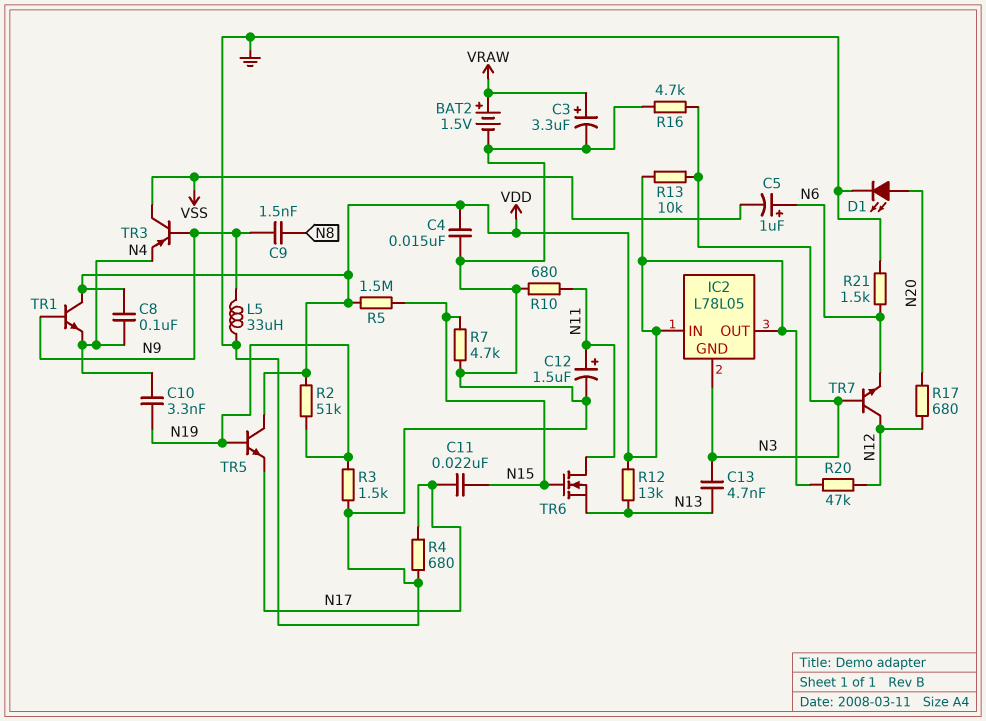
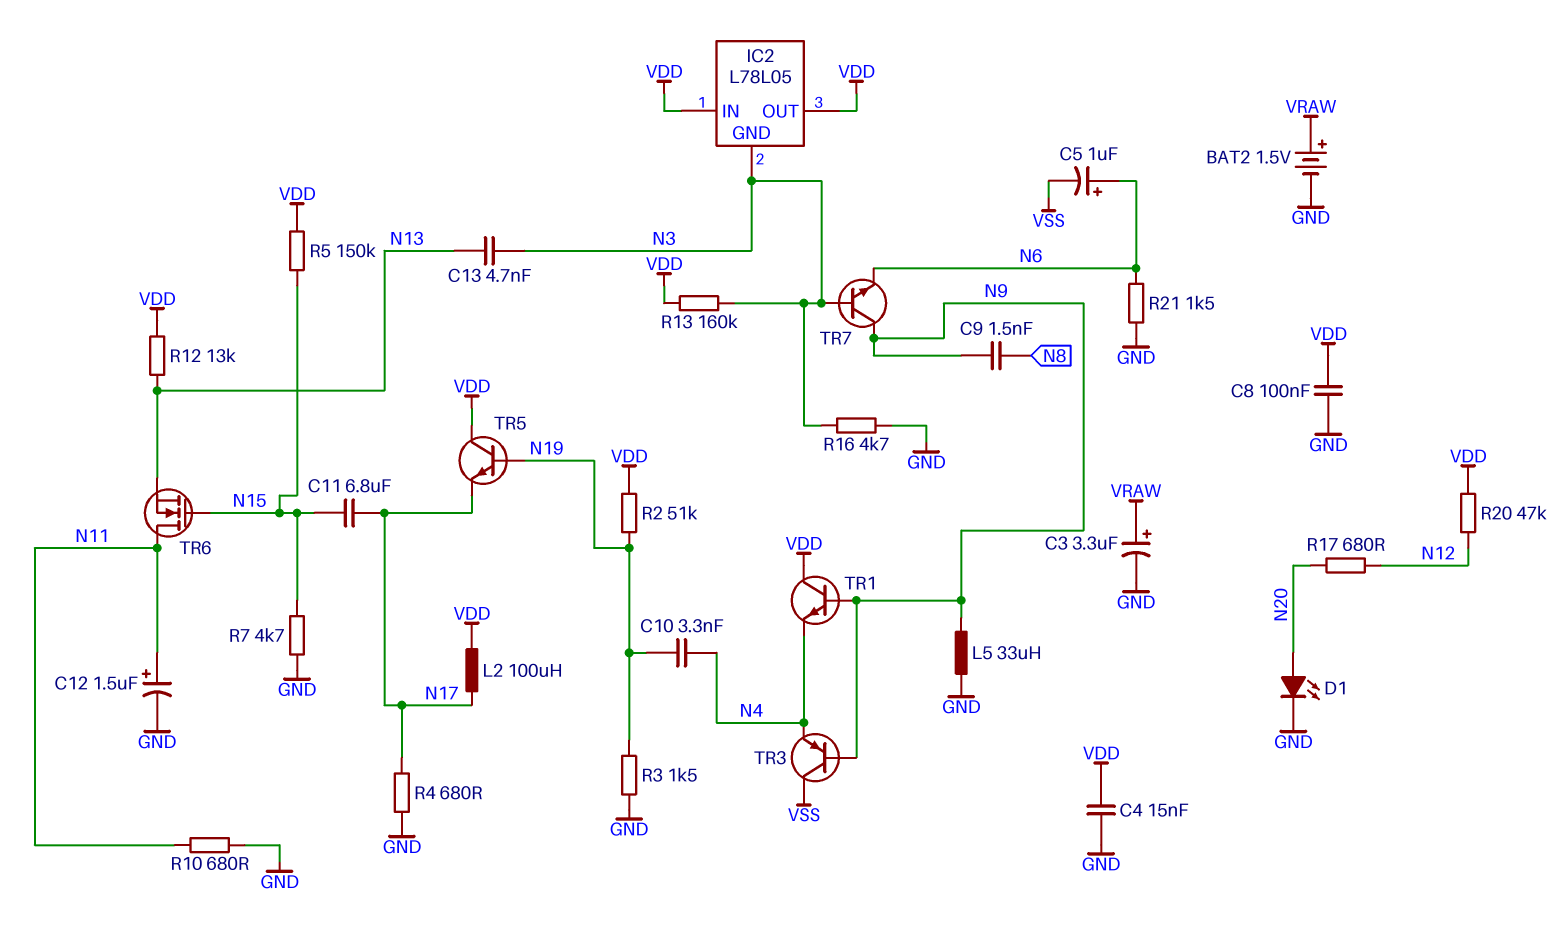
C8: 100nF (N4, VDD) -> 100nF (GND, VDD)
C11: 22nF (N15, N17) -> 6.8uF (N15, N17)
L2: none -> 100uH (N17, VDD)
R5: 1.5M (N15, VDD) -> 150k (N15, VDD)
R13: 10k (N3, VDD) -> 160k (N3, VDD)
TR7: NPN (B N3, C N12, E N6) -> NPN (B N3, C N9, E N6)

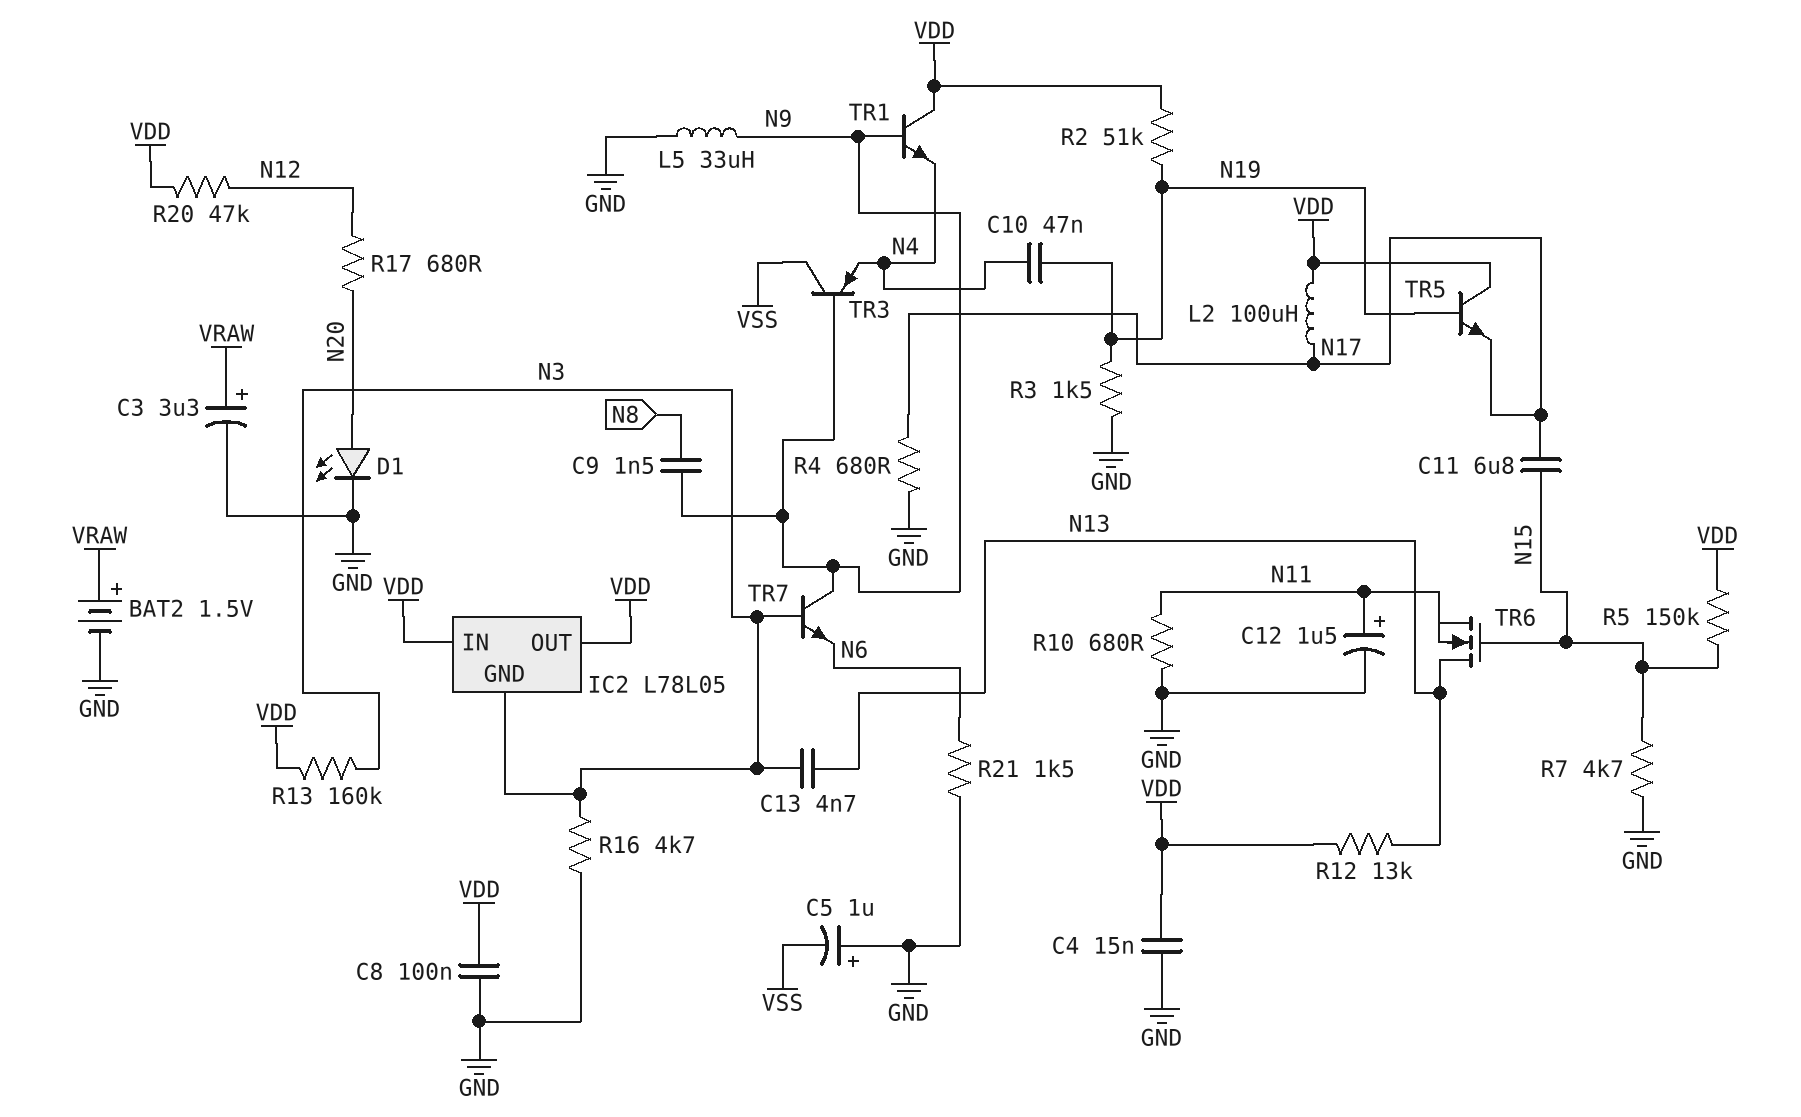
C5: 1uF (plus N6, minus VSS) -> 1uF (plus GND, minus VSS)
C10: 3.3nF (N4, N19) -> 47nF (N4, N19)
TR6: NMOS (G N15, D N11, S N13) -> NMOS (G N15, D N13, S N11)

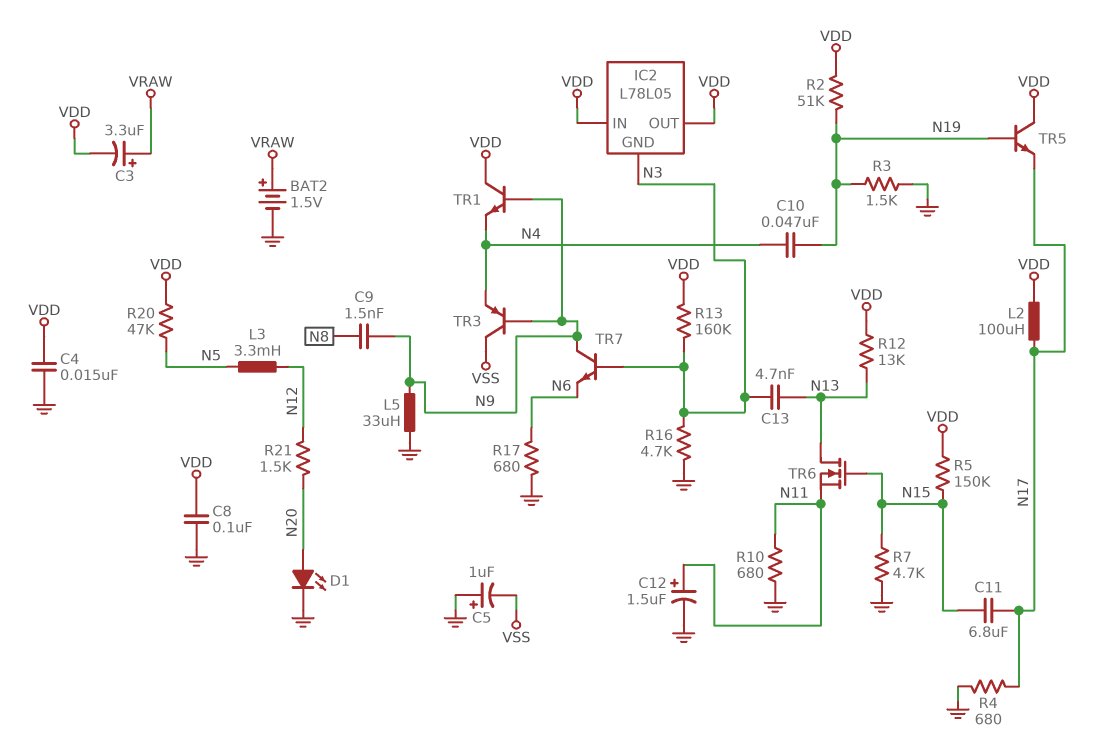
C3: 3.3uF (plus VRAW, minus GND) -> 3.3uF (plus VRAW, minus VDD)
L3: none -> 3.3mH (N5, N12)
R17: 680 (N12, N20) -> 680 (GND, N6)
R20: 47k (N12, VDD) -> 47k (N5, VDD)
R21: 1.5k (GND, N6) -> 1.5k (N12, N20)

